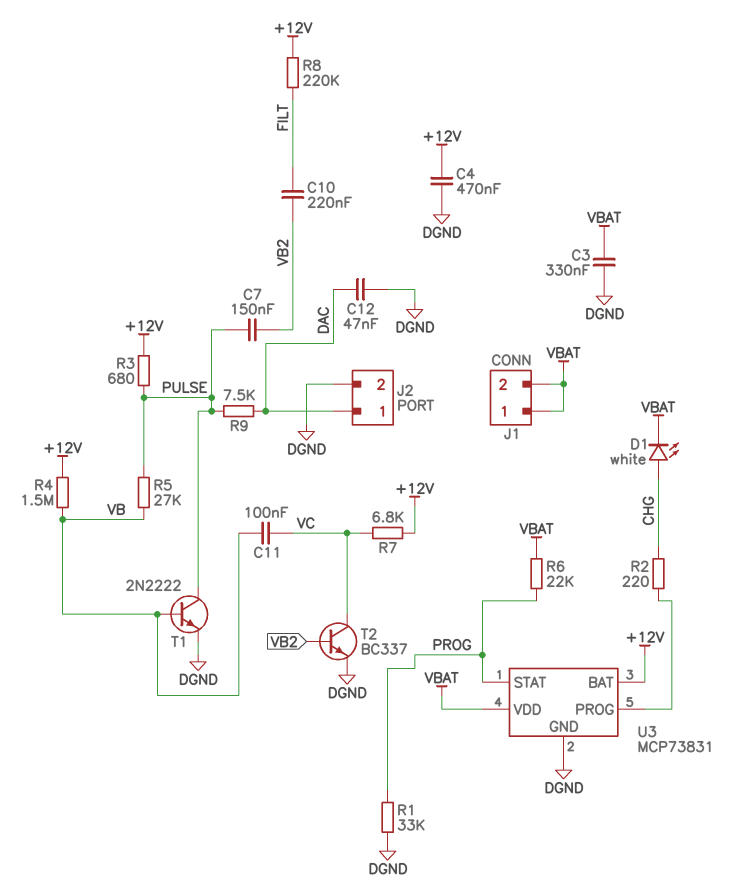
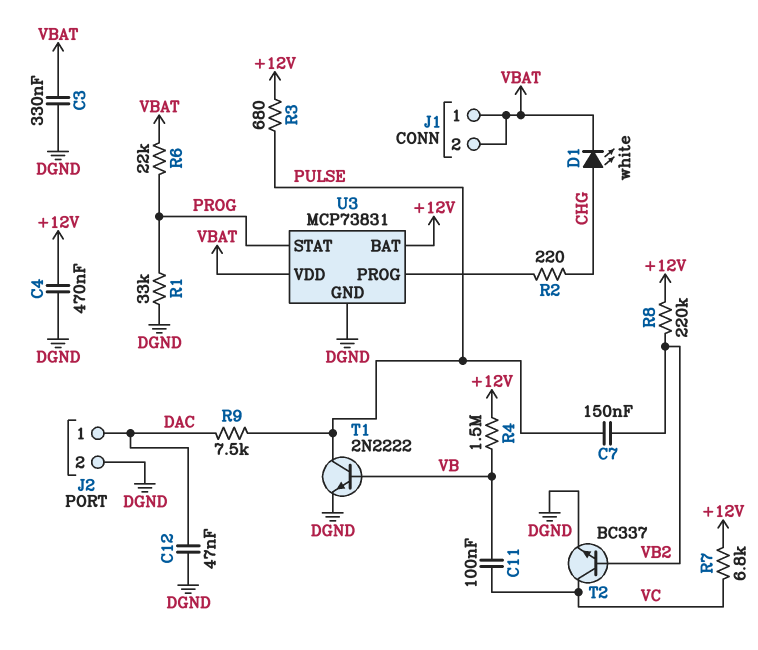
C10: 220nF (FILT, VB2) -> none
R5: 27k (PULSE, VB) -> none
R8: 220k (+12V, FILT) -> 220k (+12V, VB2)

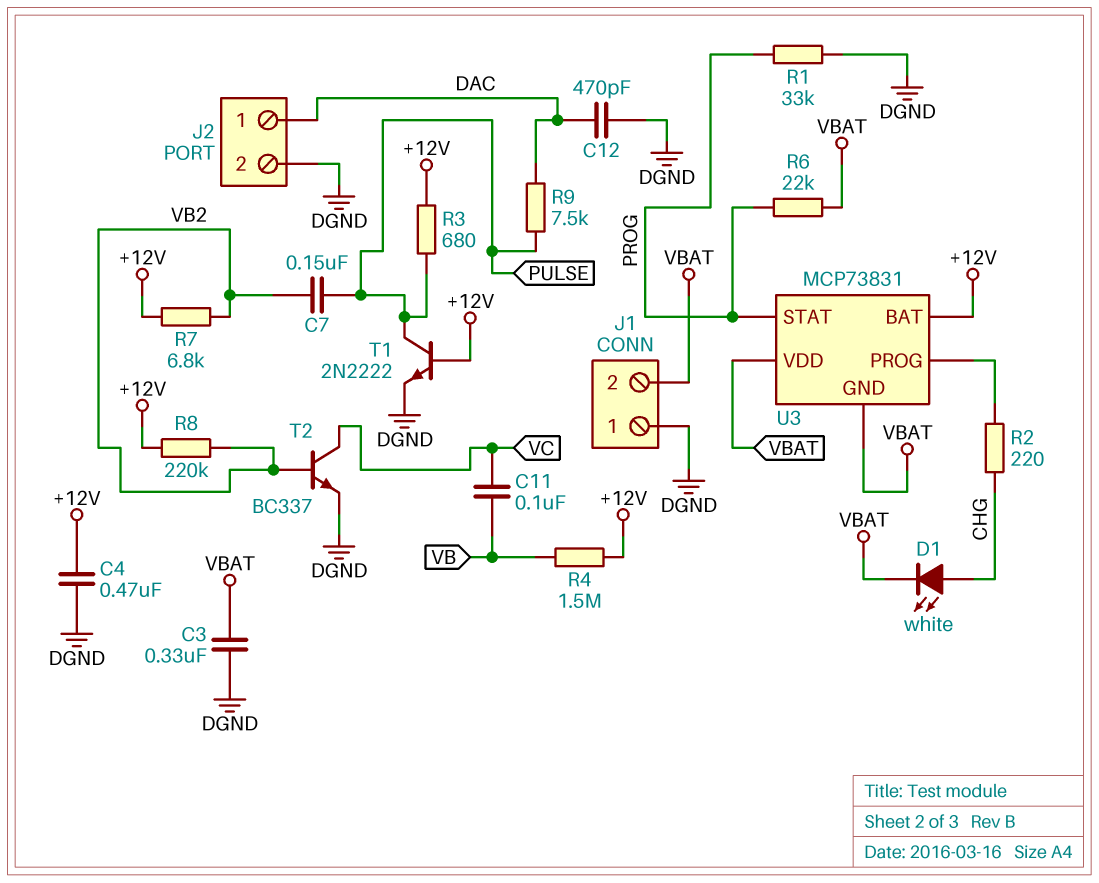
C12: 47nF (DAC, DGND) -> 470pF (DAC, DGND)
J1 pin 1: VBAT -> DGND
R7: 6.8k (+12V, VC) -> 6.8k (+12V, VB2)
T1: NPN 2N2222 (B VB, C PULSE, E DGND) -> NPN 2N2222 (B +12V, C PULSE, E DGND)
U3 pin GND: DGND -> VBAT

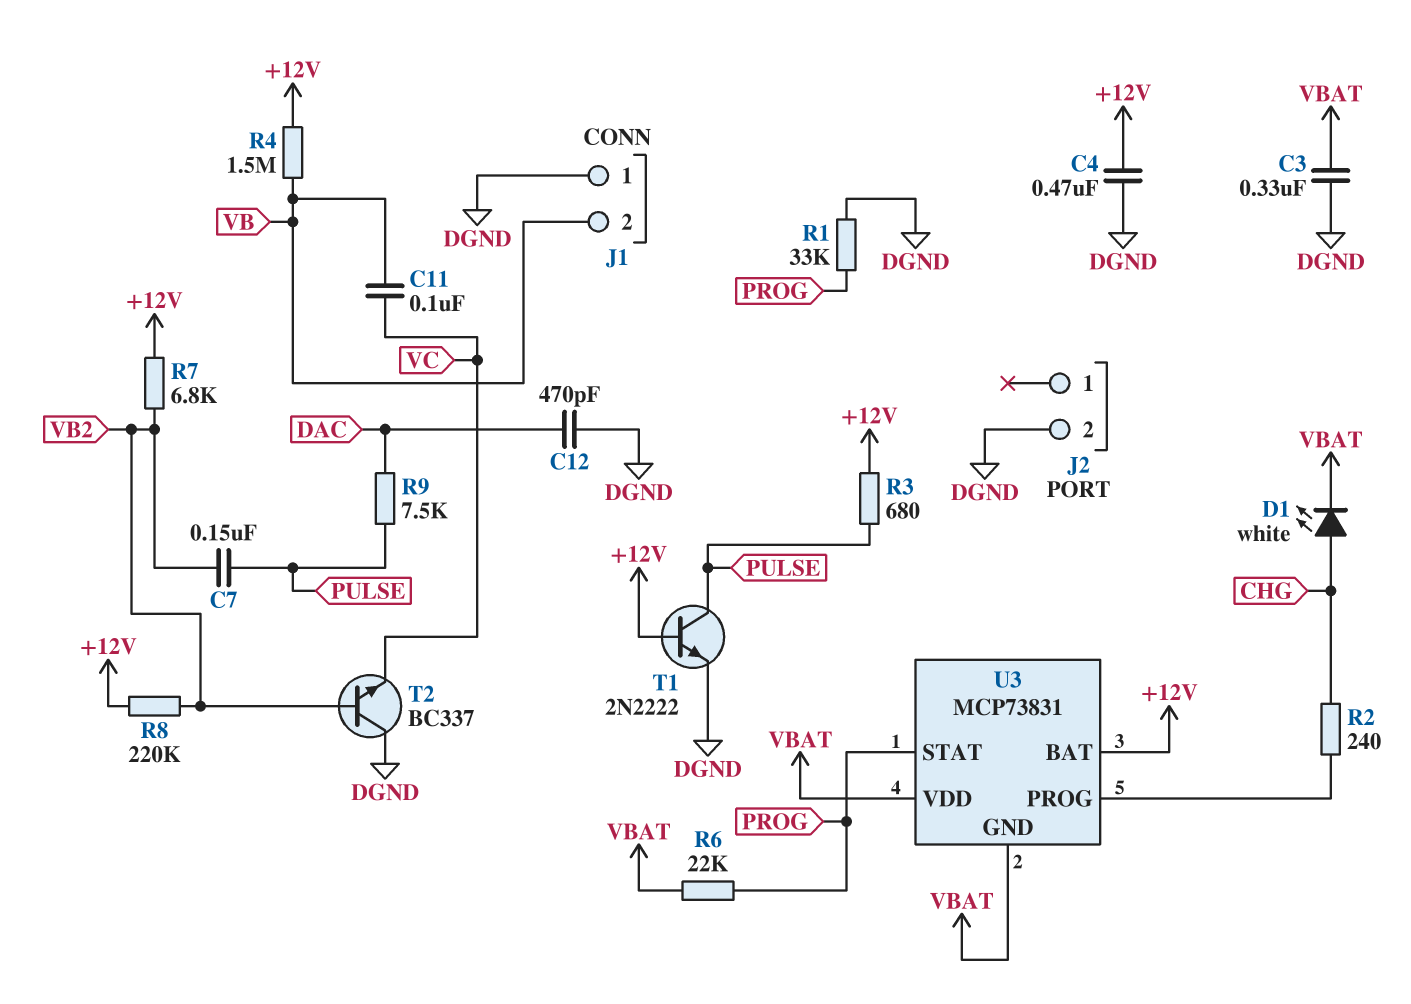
J1 pin 2: VBAT -> VB
J2 pin 1: DAC -> none
R2: 220 (CHG, U3/PROG) -> 240 (CHG, U3/PROG)
T2: NPN BC337 (B VB2, C VC, E DGND) -> NPN BC337 (B VB2, C DGND, E VC)

